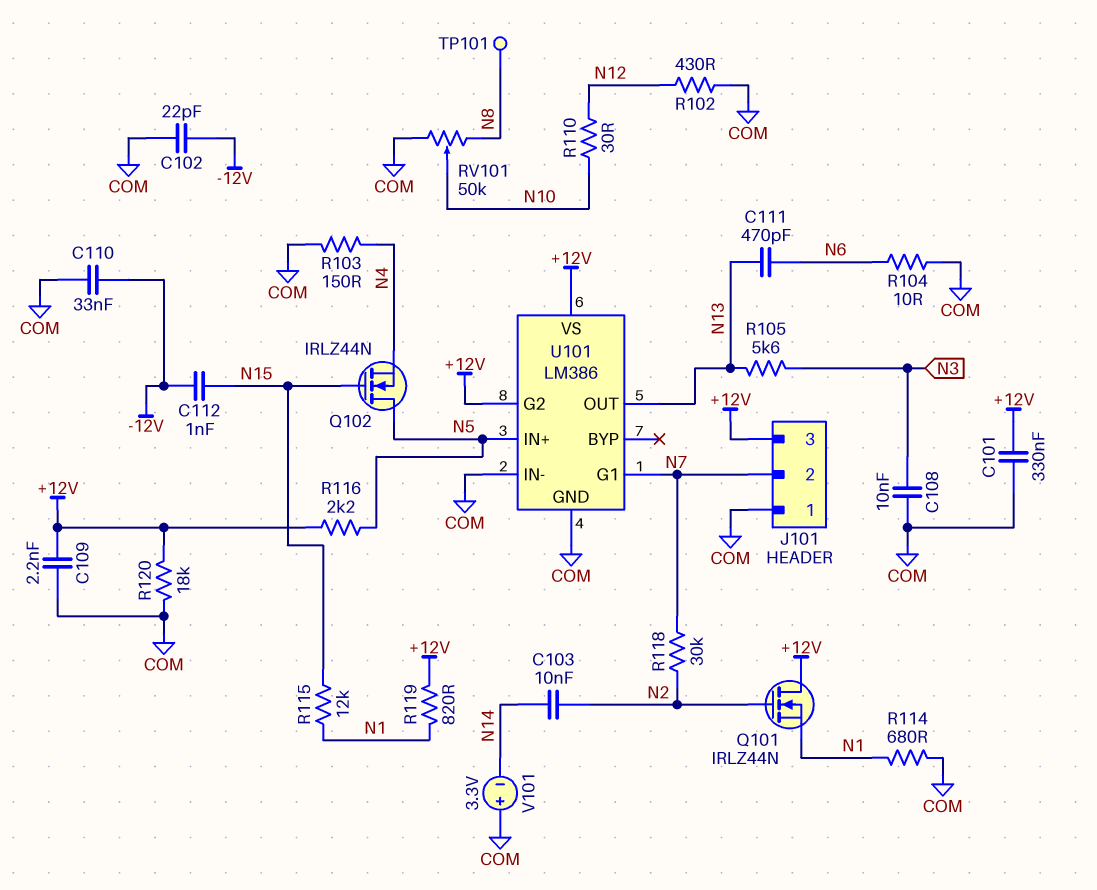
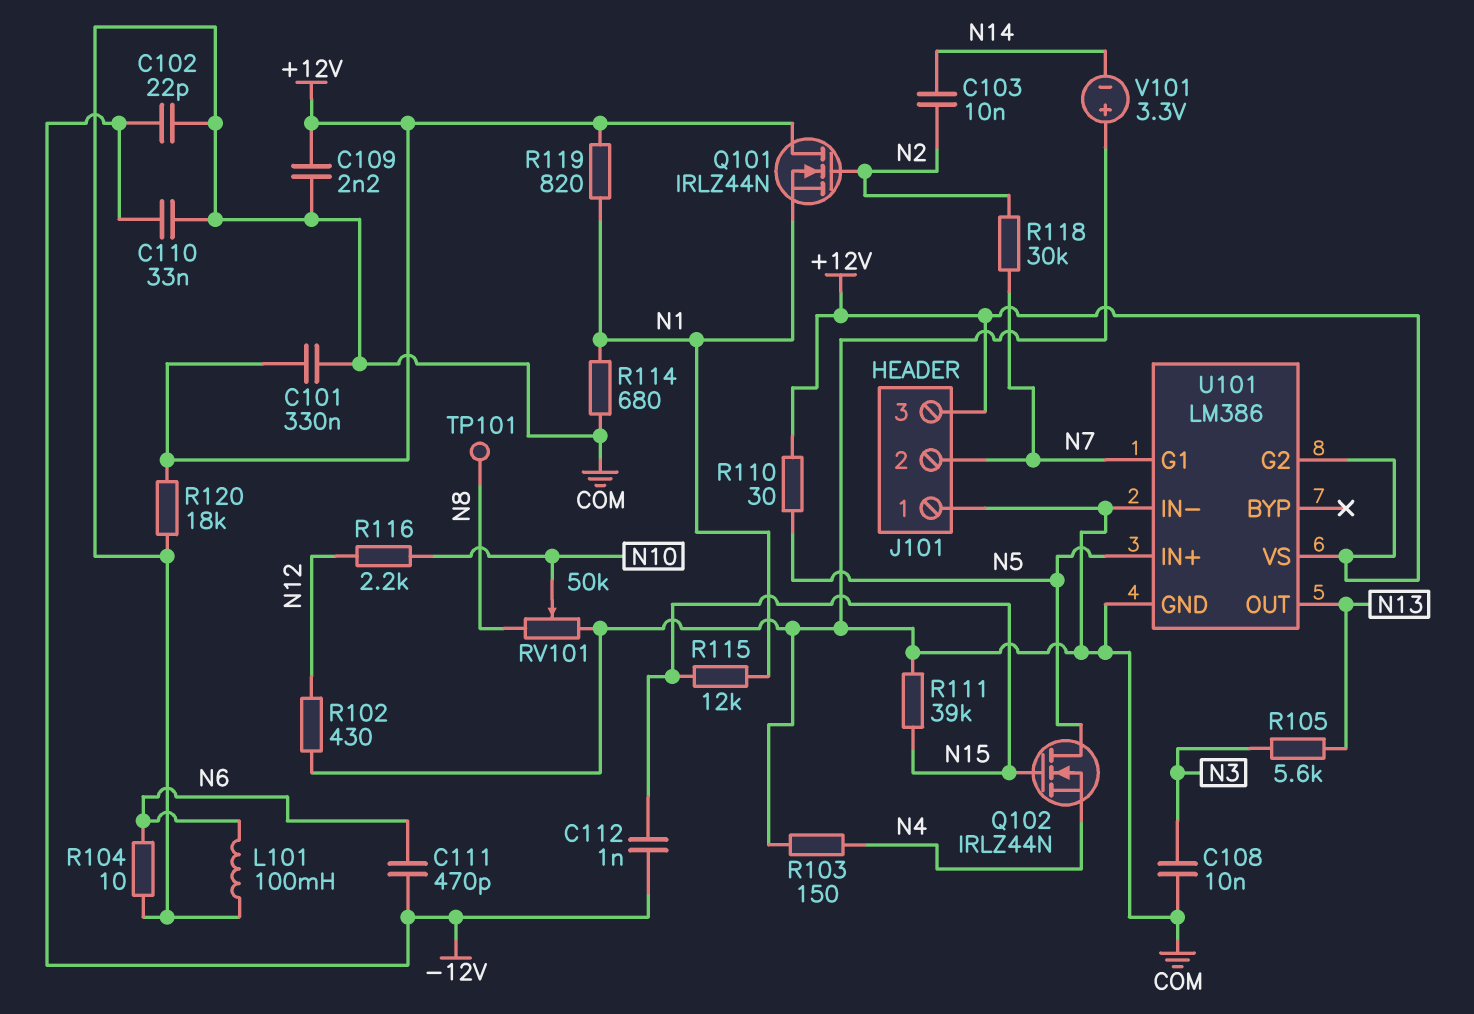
C111: 470pF (N6, N13) -> 470pF (-12V, N6)
L101: none -> 100mH (COM, N6)
R110: 30 (N10, N12) -> 30 (+12V, N5)
R111: none -> 39k (COM, N15)
R116: 2.2k (+12V, N5) -> 2.2k (N10, N12)

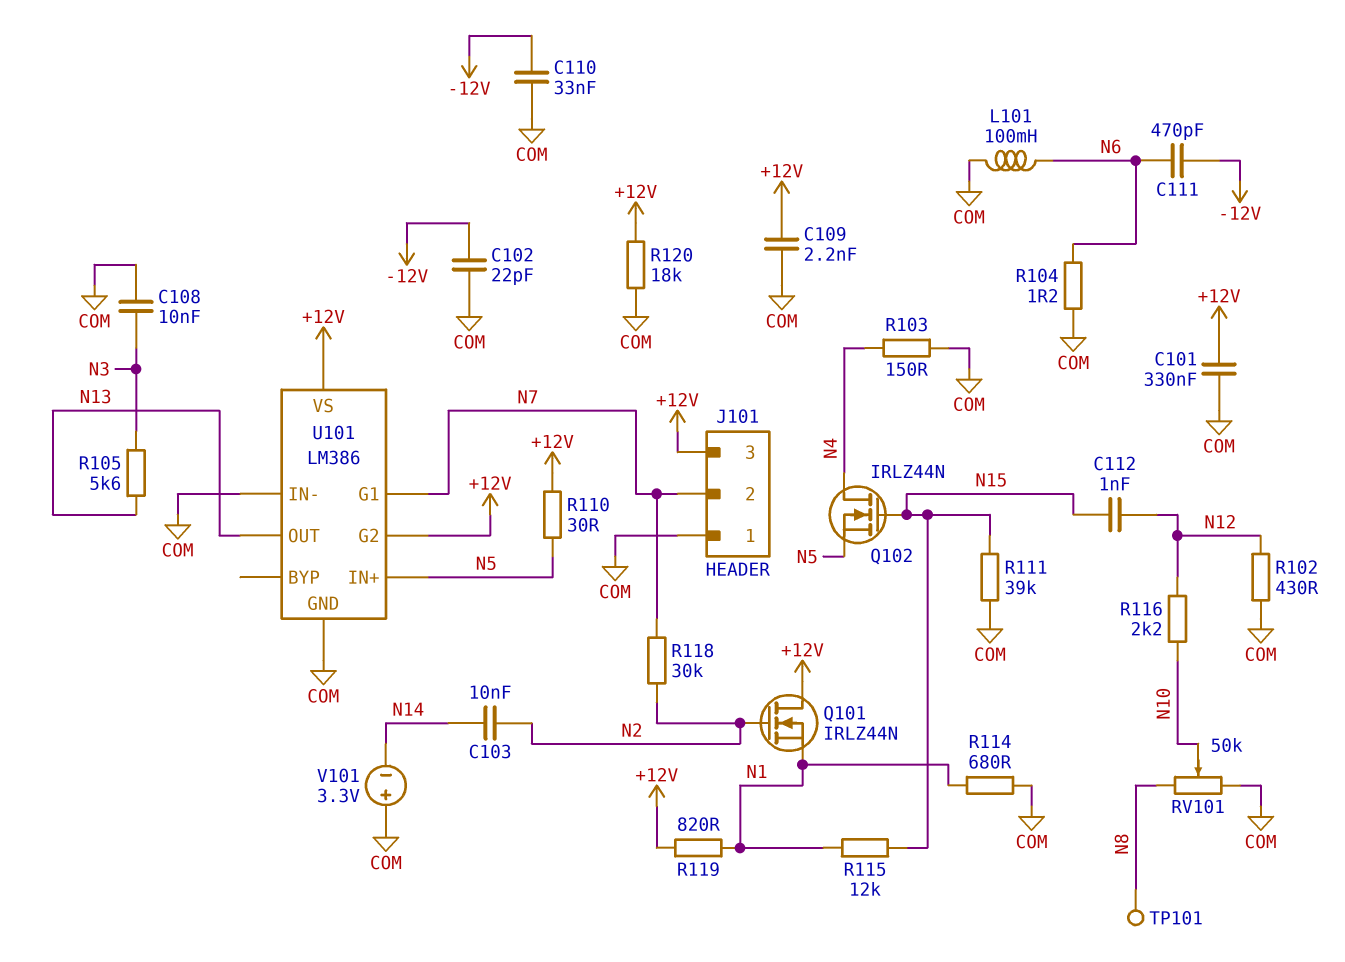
C112: 1nF (-12V, N15) -> 1nF (N12, N15)
Q102: NMOS IRLZ44N (G N15, D N5, S N4) -> NMOS IRLZ44N (G N15, D N4, S N5)
R104: 10 (COM, N6) -> 1.2 (COM, N6)

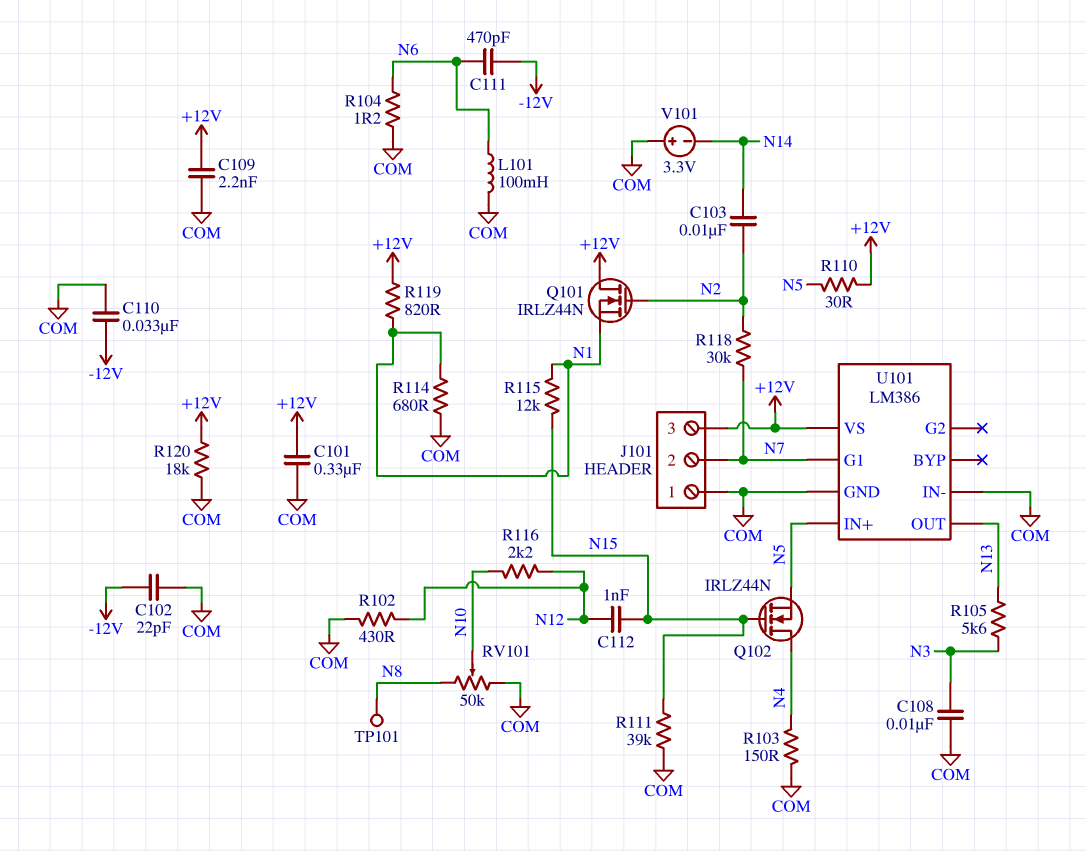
U101 pin G2: +12V -> none

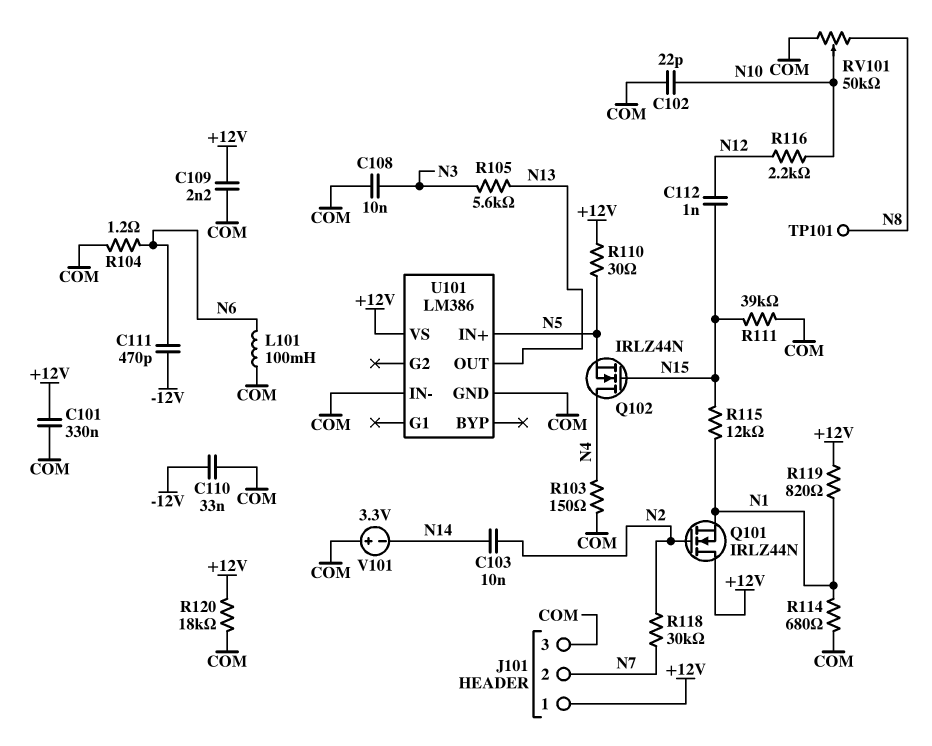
C102: 22pF (-12V, COM) -> 22pF (COM, N10)
J101 pin 1: COM -> +12V
J101 pin 3: +12V -> COM
R102: 430 (COM, N12) -> none
U101 pin G1: N7 -> none

